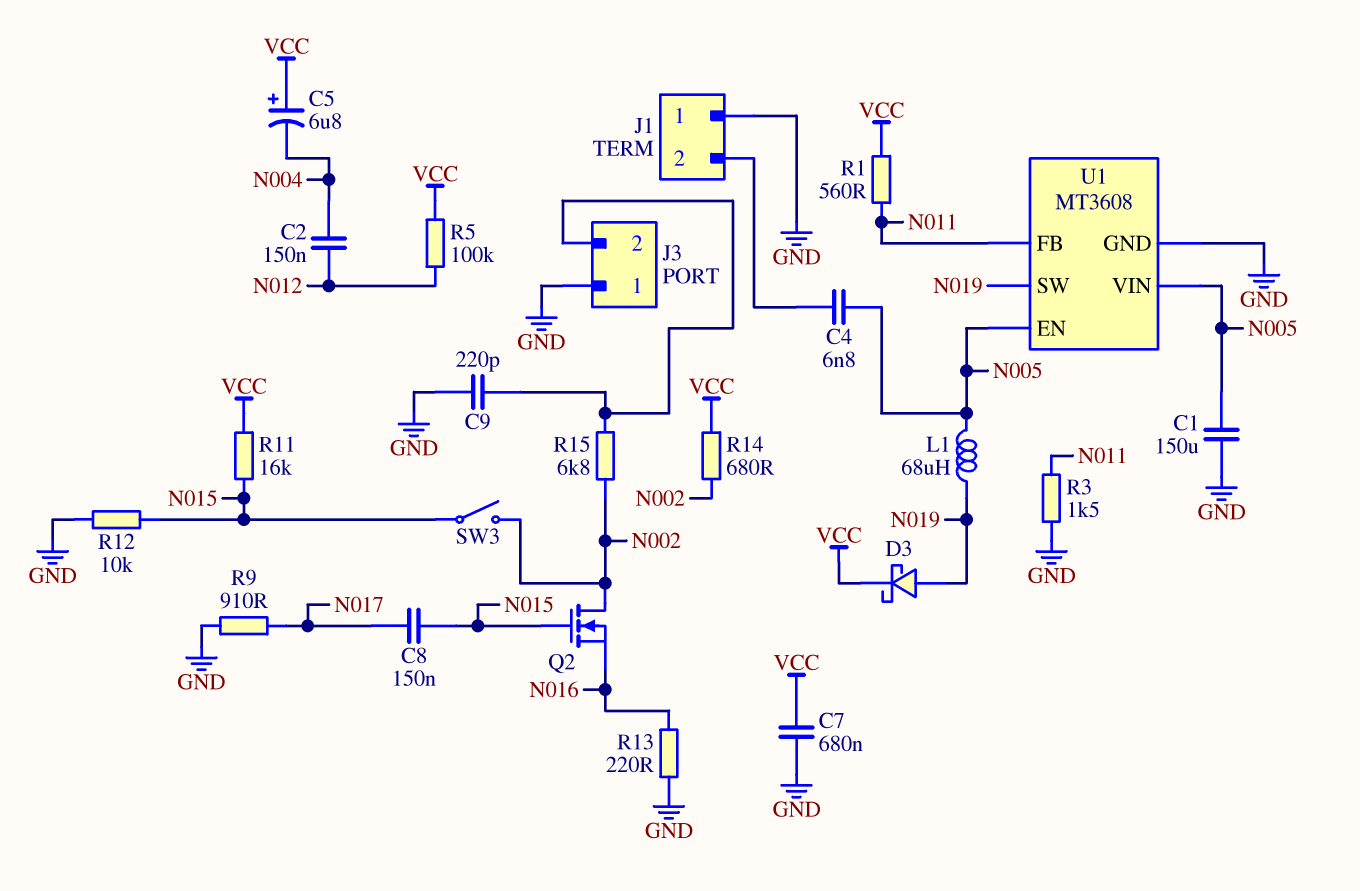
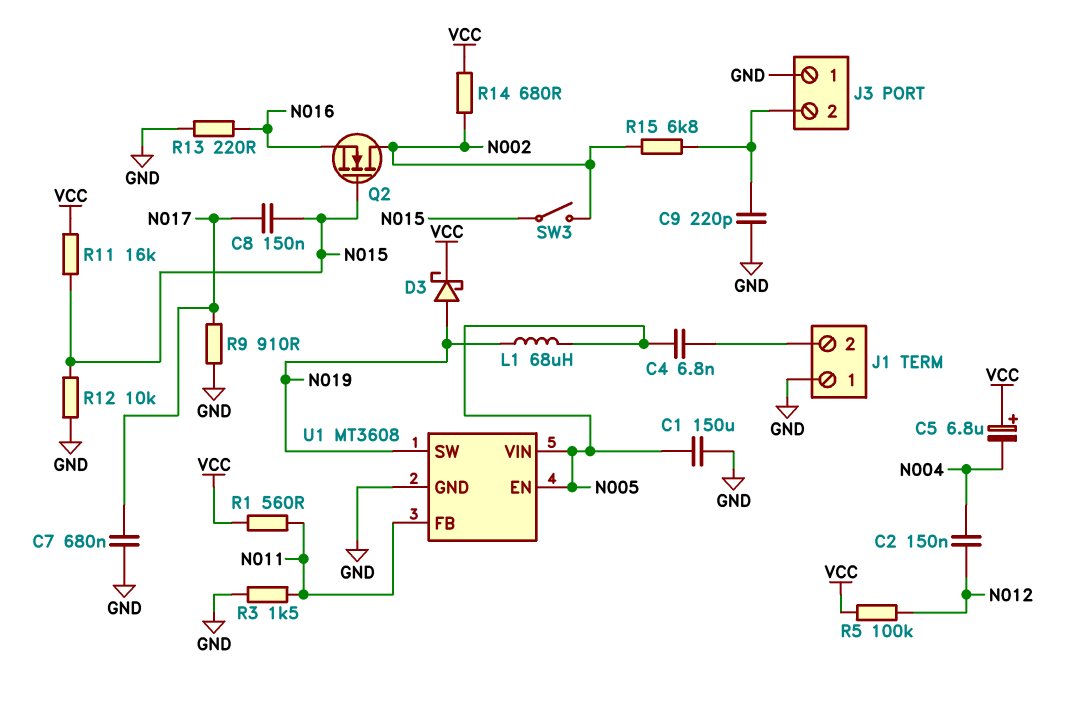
C7: 680nF (GND, VCC) -> 680nF (GND, N017)

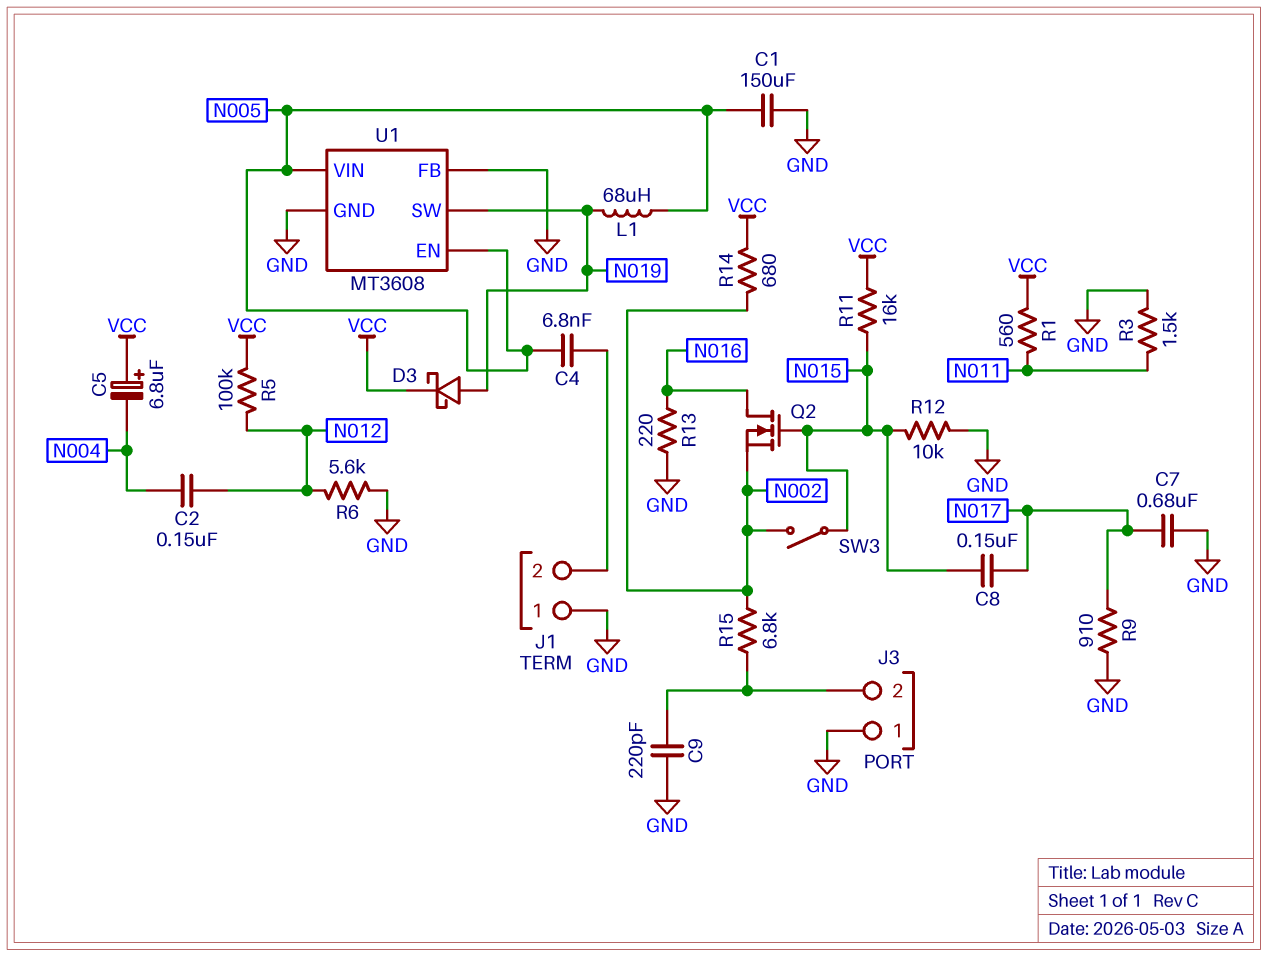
Q2: NMOS (G N015, D N002, S N016) -> NMOS (G N015, D N016, S N002)
R6: none -> 5.6k (GND, N012)
U1 pin FB: N011 -> GND

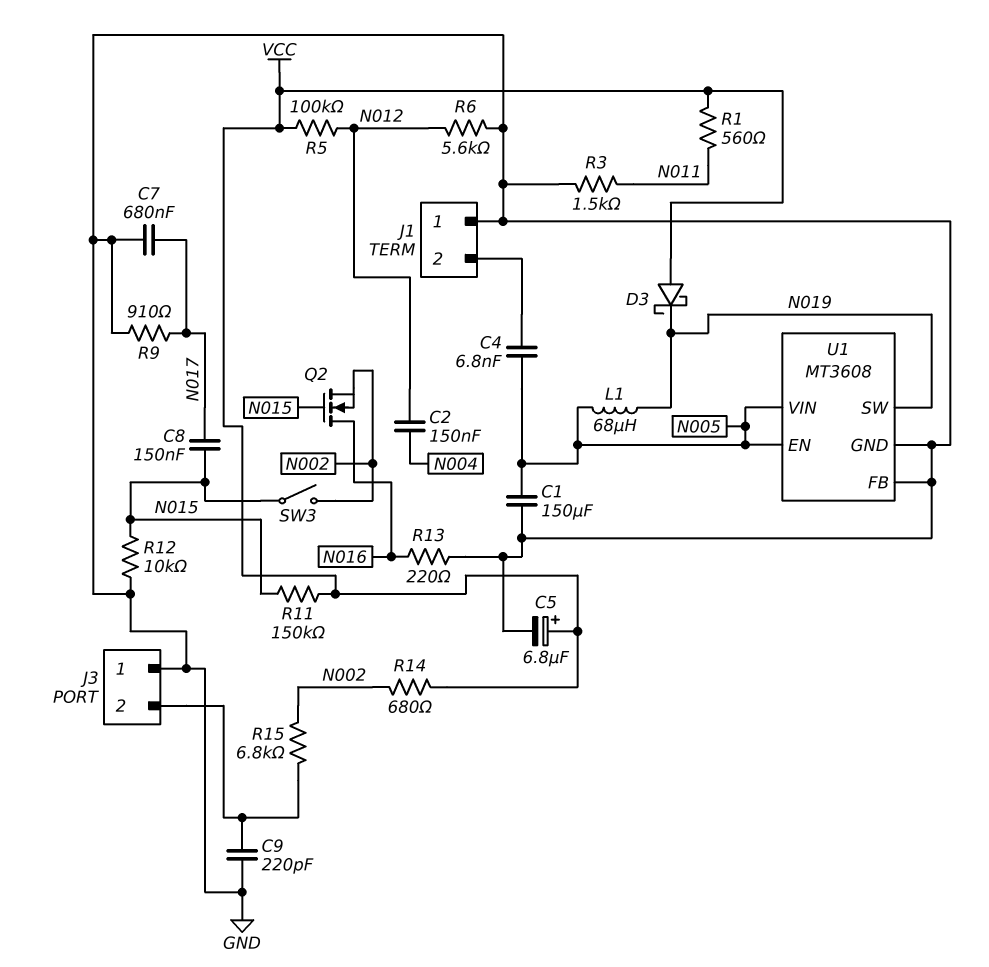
C5: 6.8uF (plus VCC, minus N004) -> 6.8uF (plus VCC, minus GND)
D3: schottky (A N019, K VCC) -> schottky (A VCC, K N019)
R11: 16k (N015, VCC) -> 150k (N015, VCC)

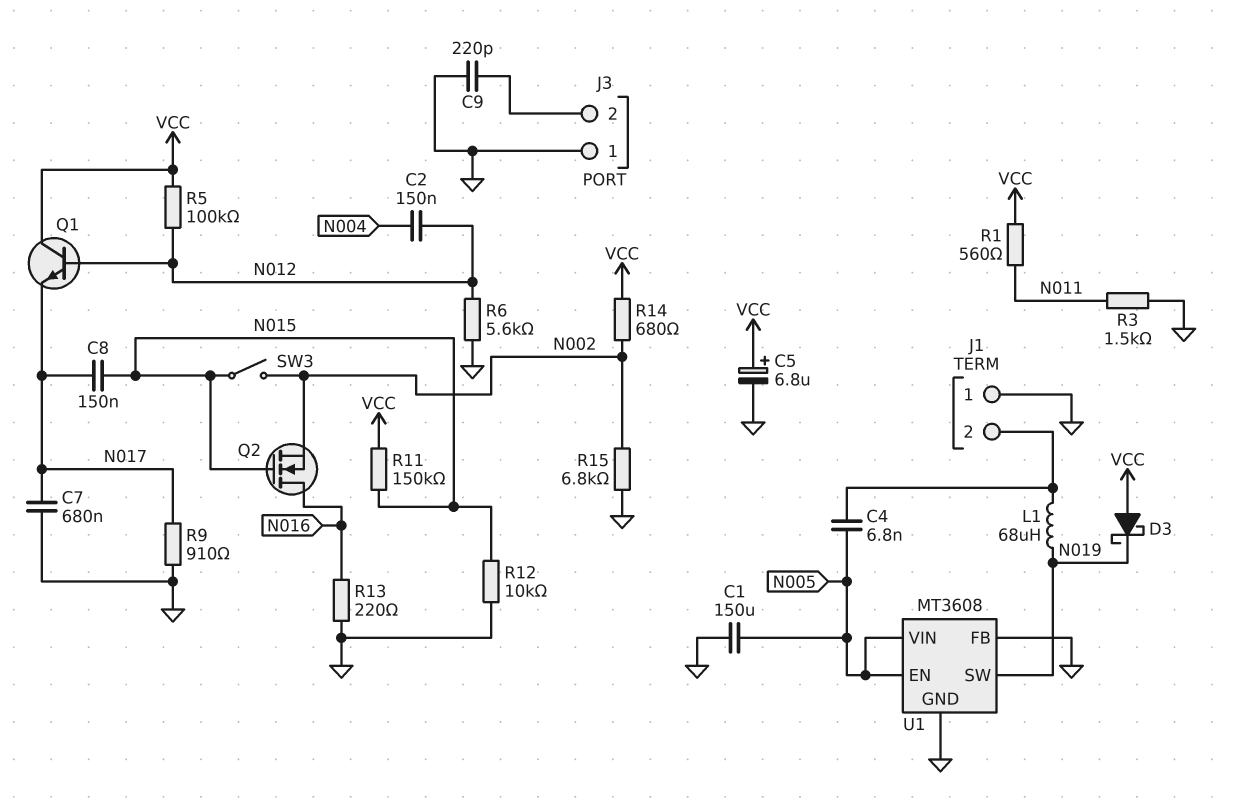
L1: 68uH (N005, N019) -> 68uH (J1/2, N019)
Q1: none -> NPN (B N012, C VCC, E N017)
R15: 6.8k (J3/2, N002) -> 6.8k (GND, N002)

